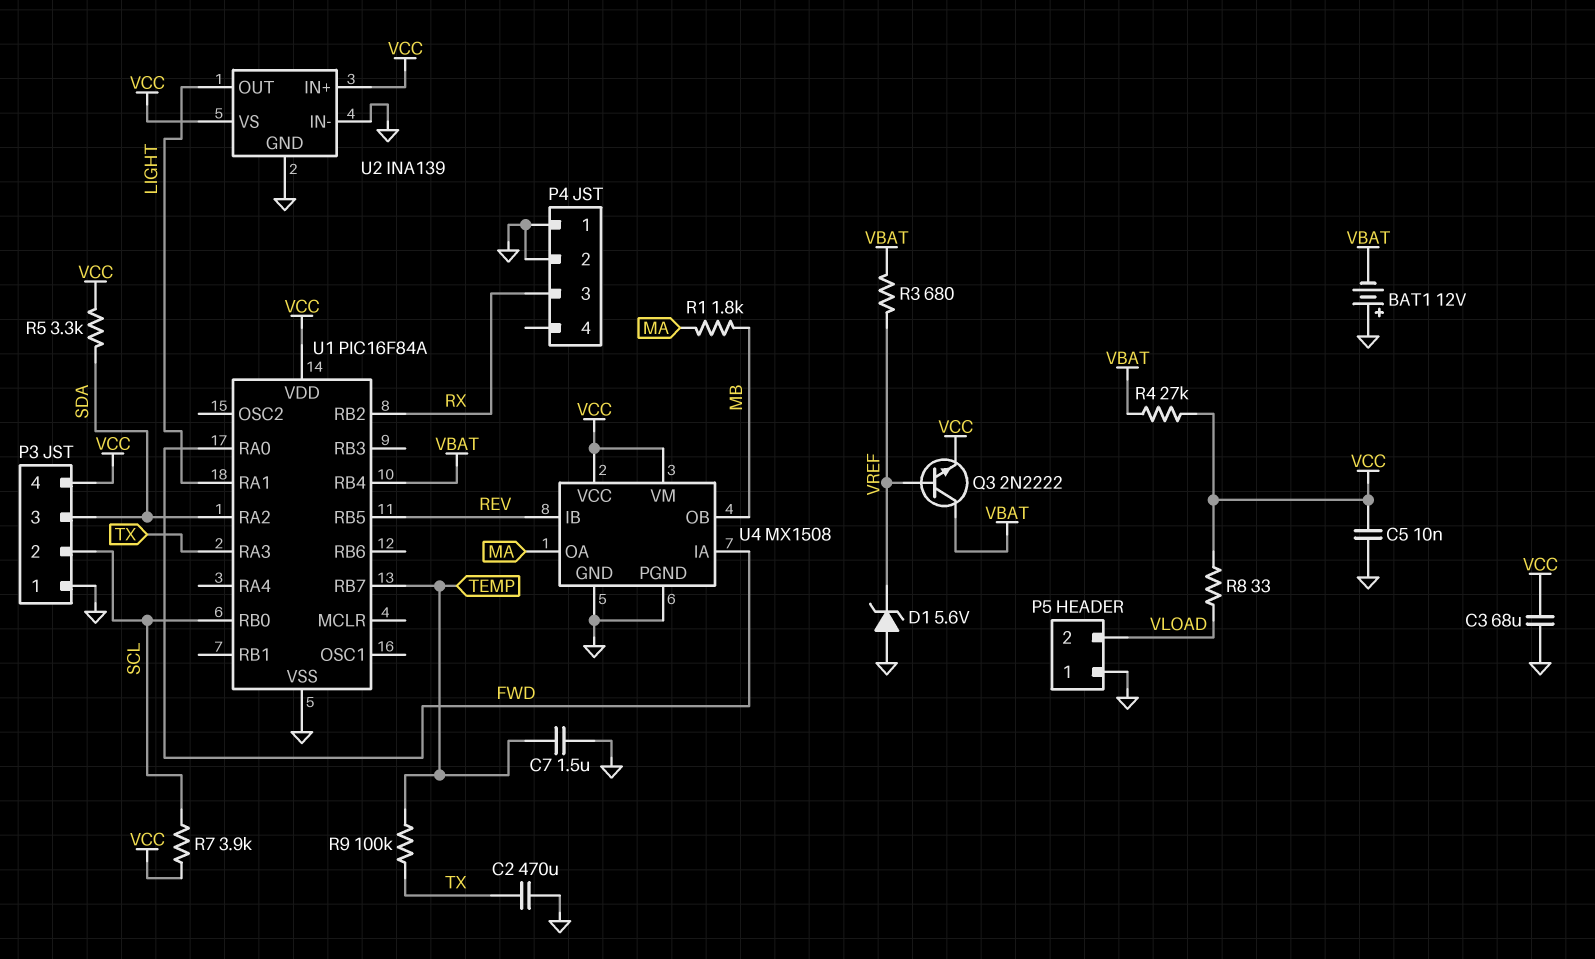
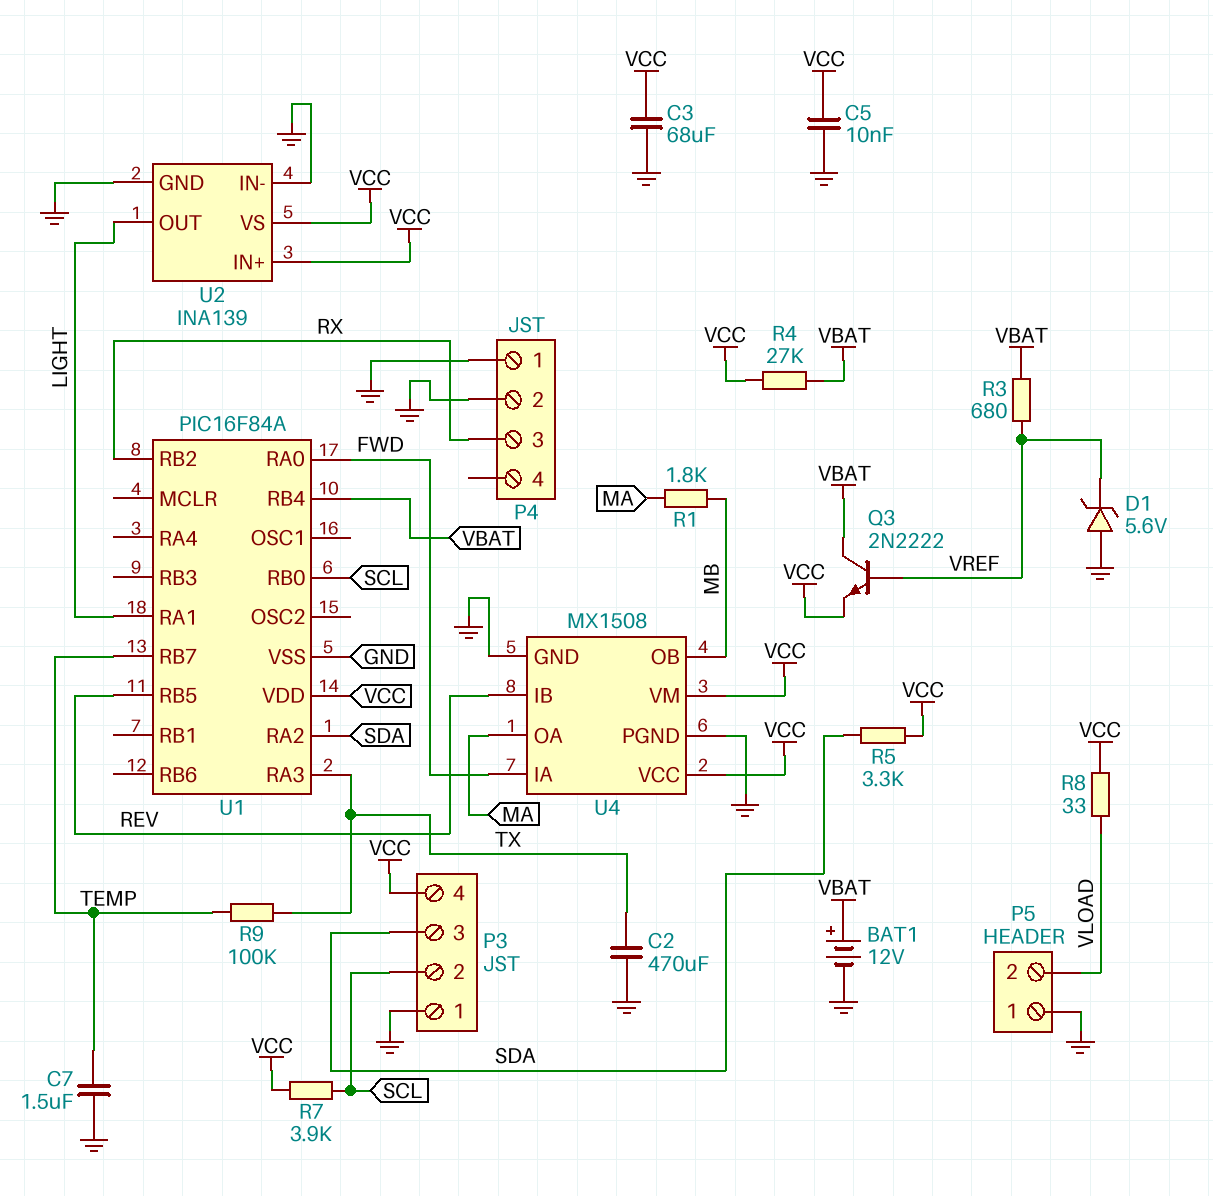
BAT1: 12V (plus GND, minus VBAT) -> 12V (plus VBAT, minus GND)

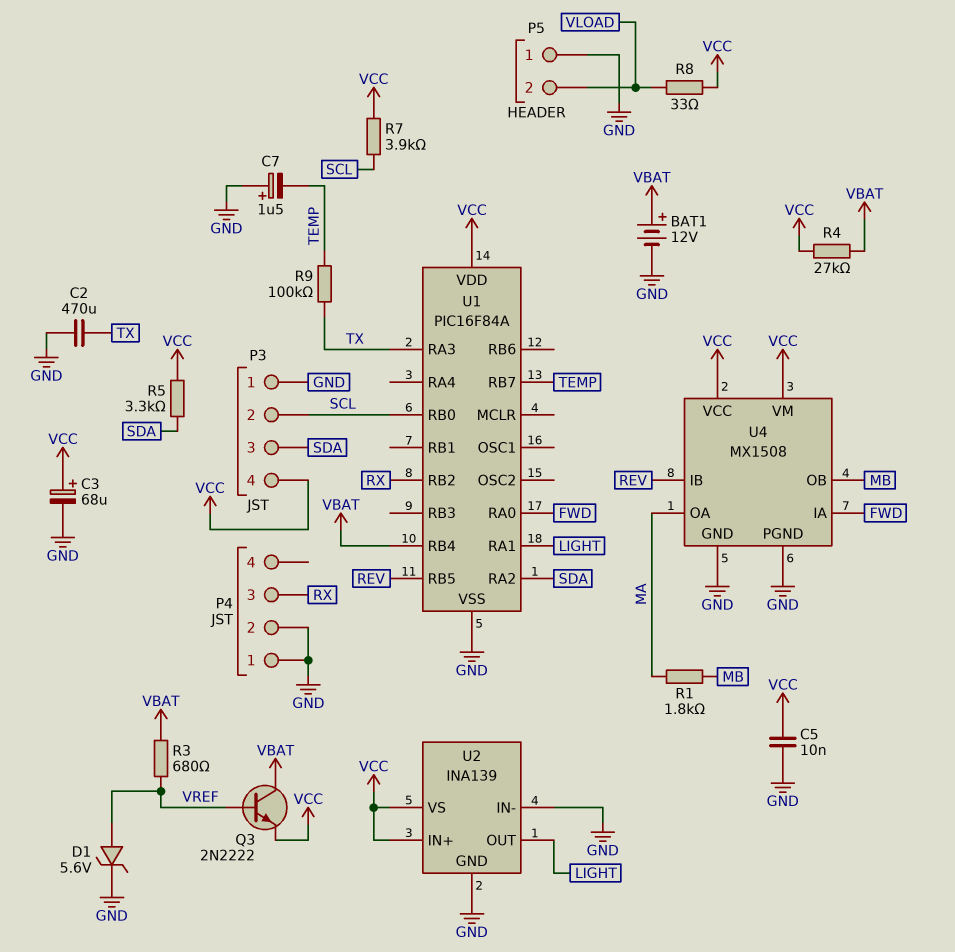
C3: 68uF (GND, VCC) -> 68uF (plus VCC, minus GND)
C7: 1.5uF (GND, TEMP) -> 1.5uF (plus GND, minus TEMP)
D1: zener 5.6V (A GND, K VREF) -> zener 5.6V (A VREF, K GND)

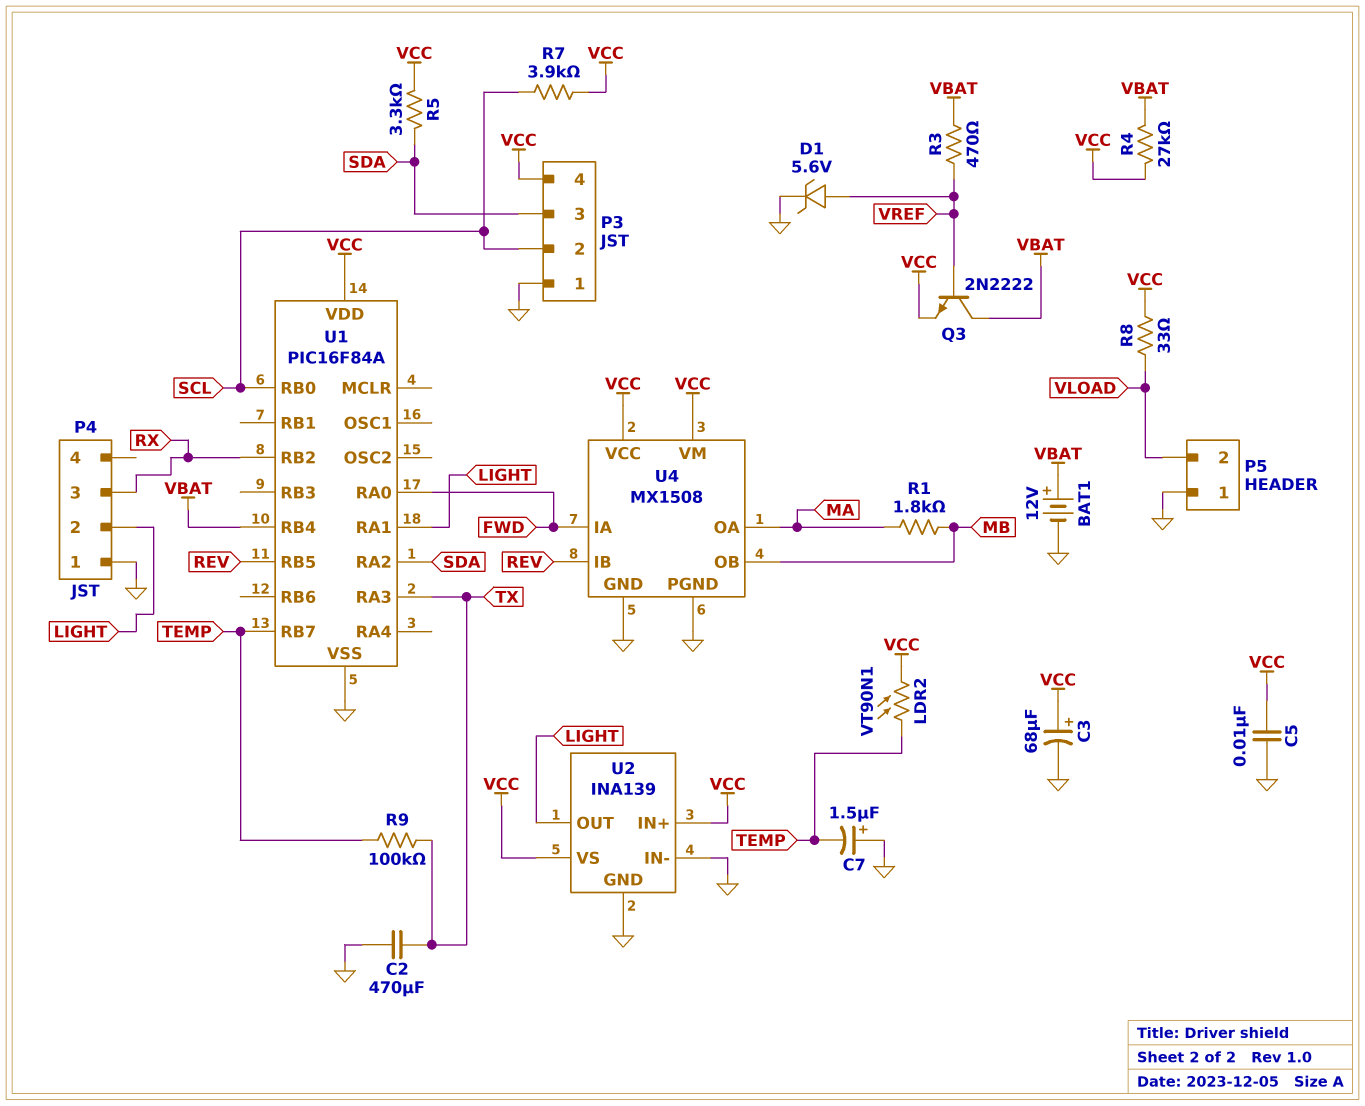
LDR2: none -> VT90N1 (TEMP, VCC)
P4 pin 2: GND -> LIGHT
R3: 680 (VBAT, VREF) -> 470 (VBAT, VREF)

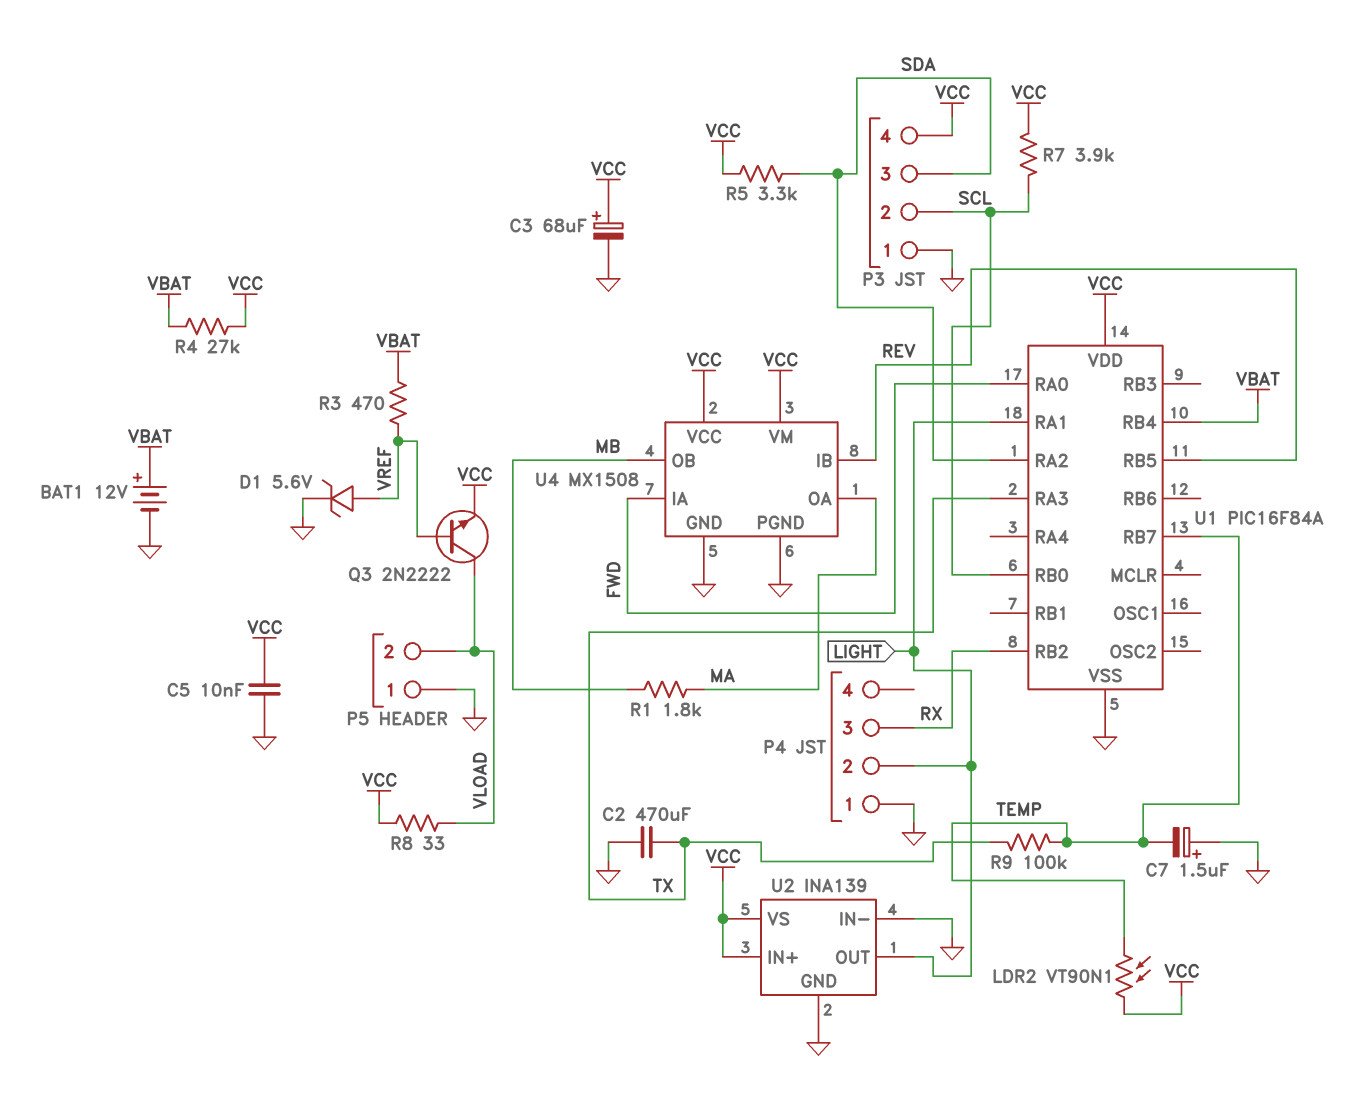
Q3: NPN 2N2222 (B VREF, C VBAT, E VCC) -> NPN 2N2222 (B VREF, C VLOAD, E VCC)

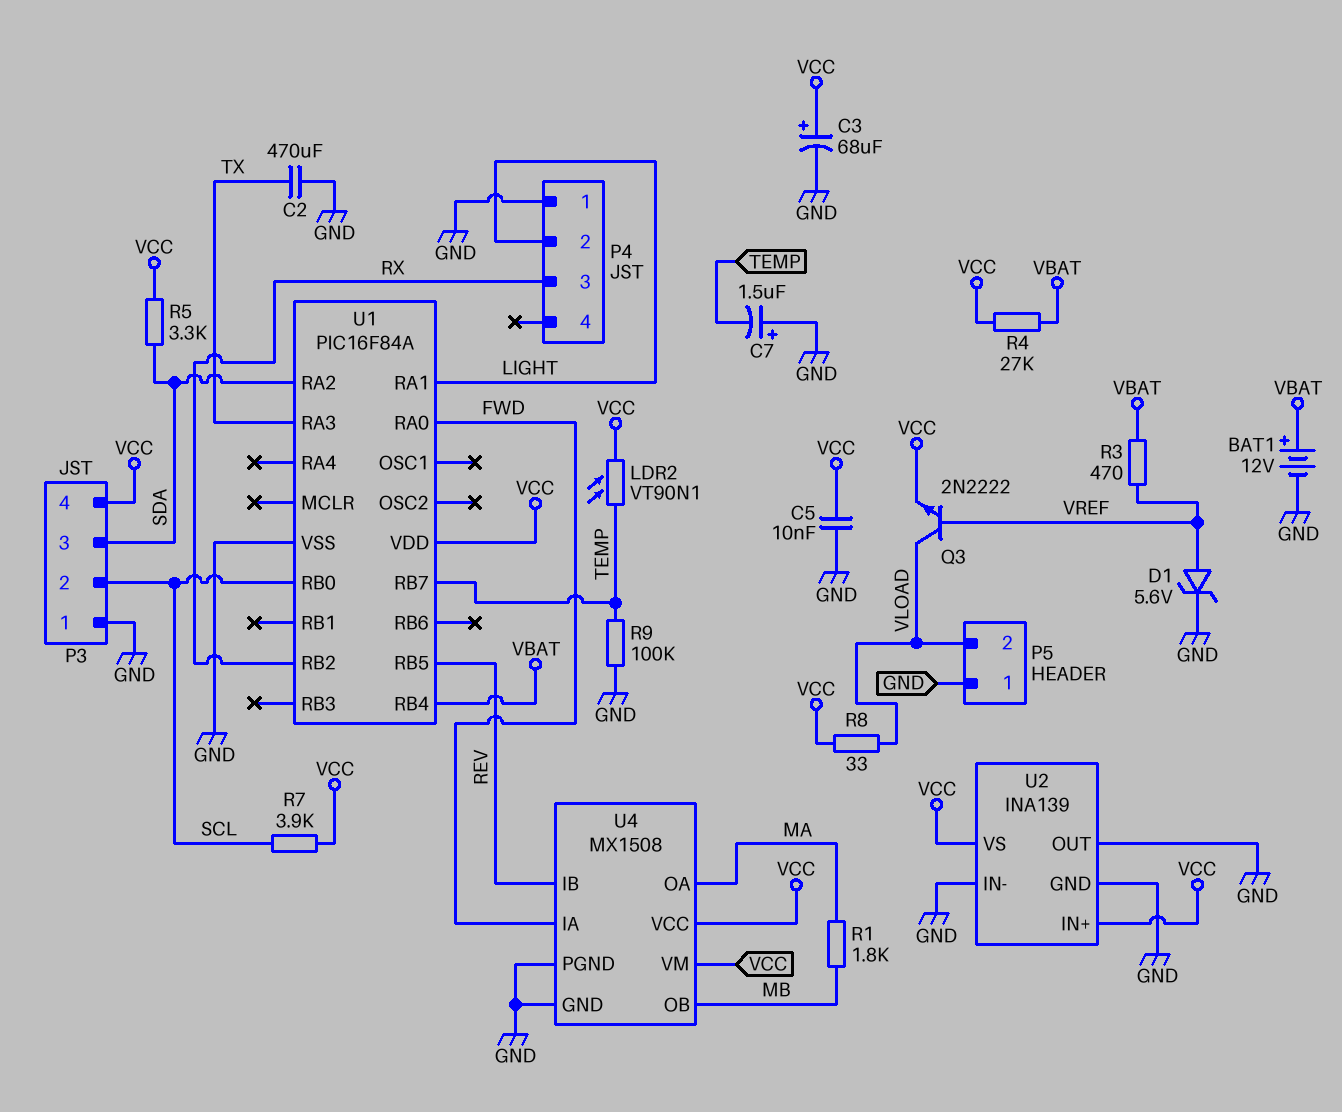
R9: 100k (TEMP, TX) -> 100k (GND, TEMP)
U2 pin OUT: LIGHT -> GND

